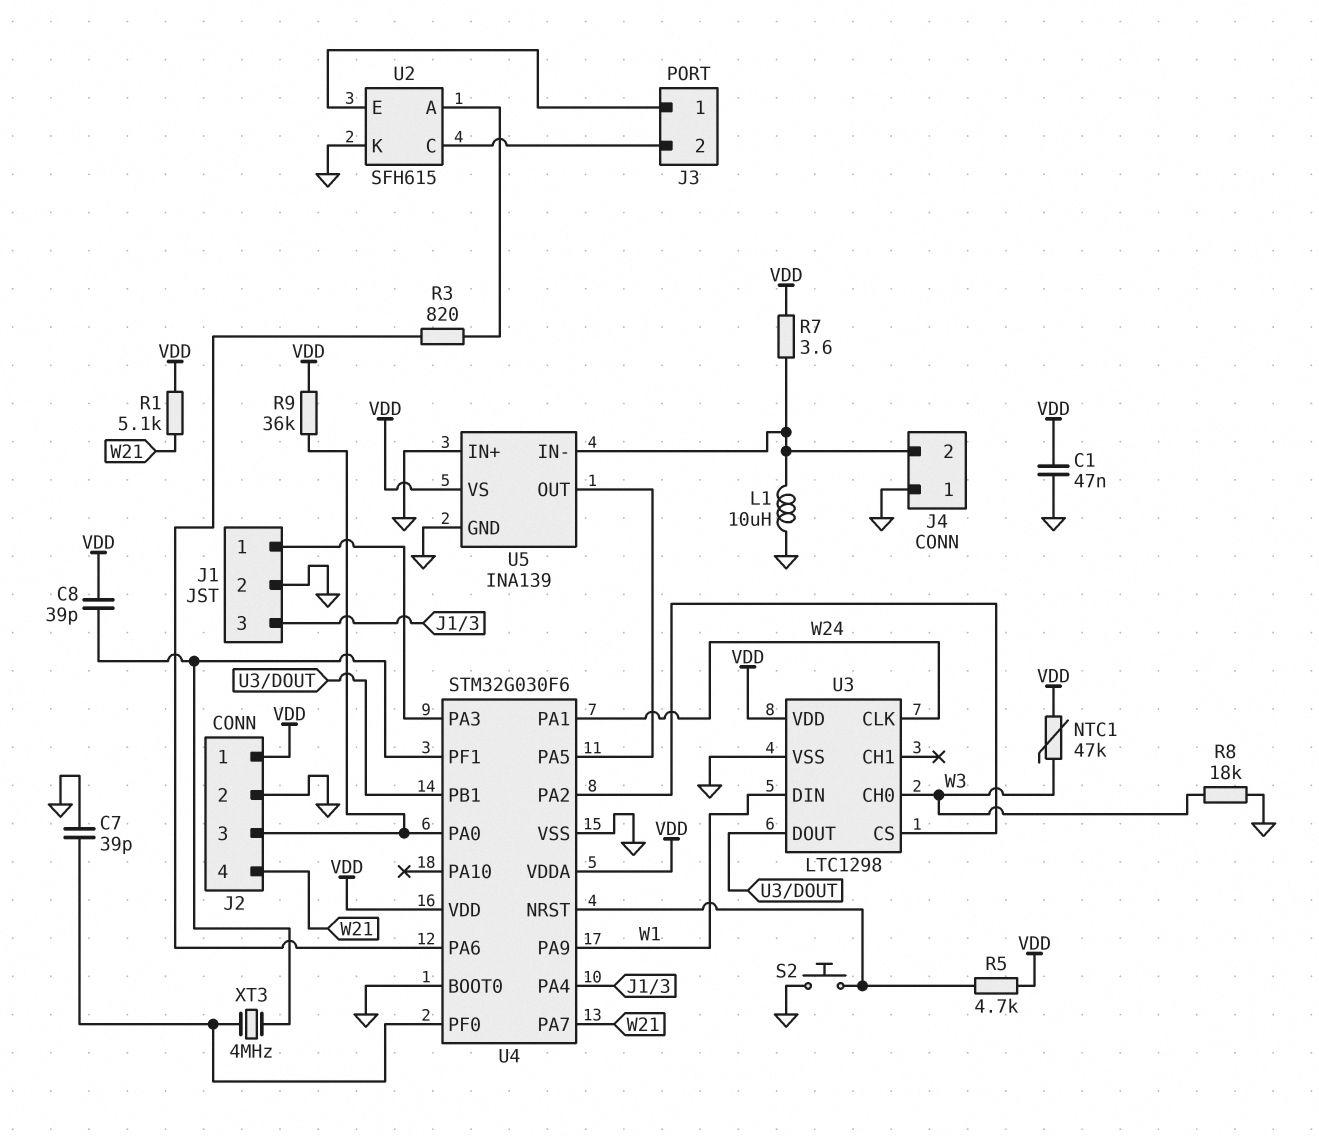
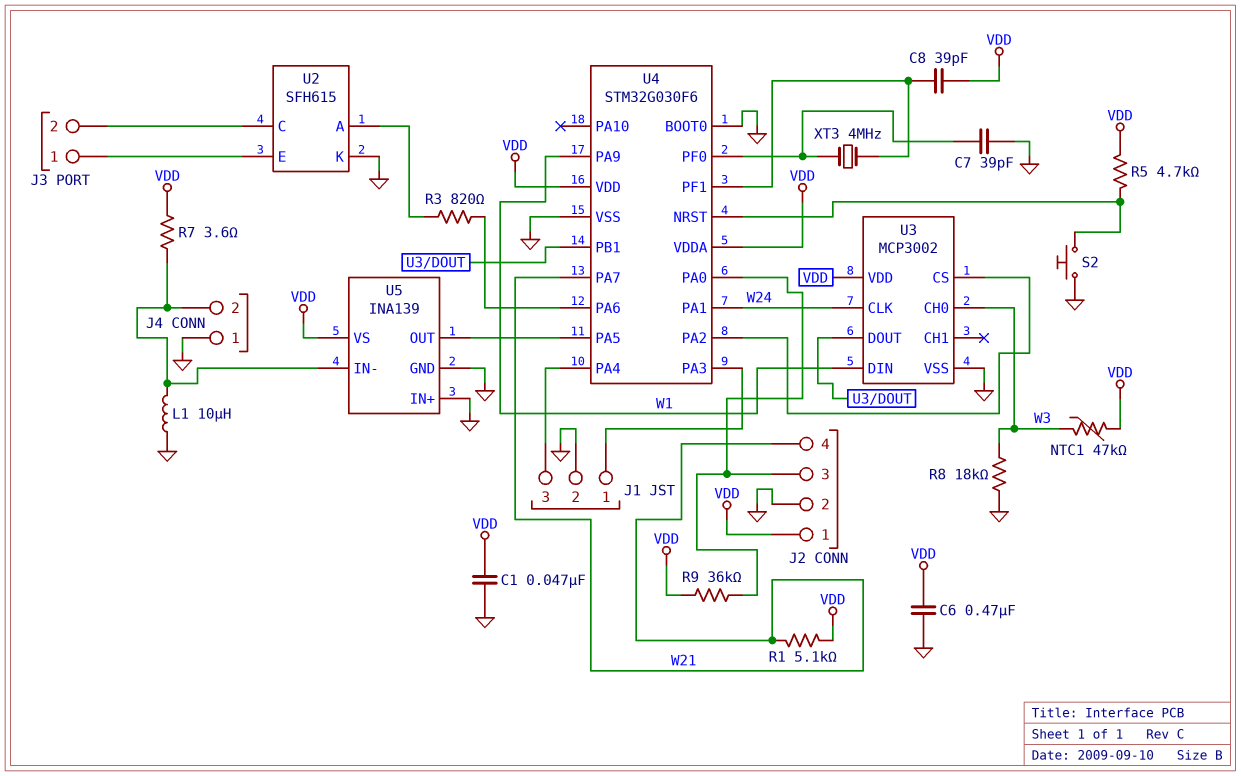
C6: none -> 470nF (GND, VDD)
U3: LTC1298 -> MCP3002

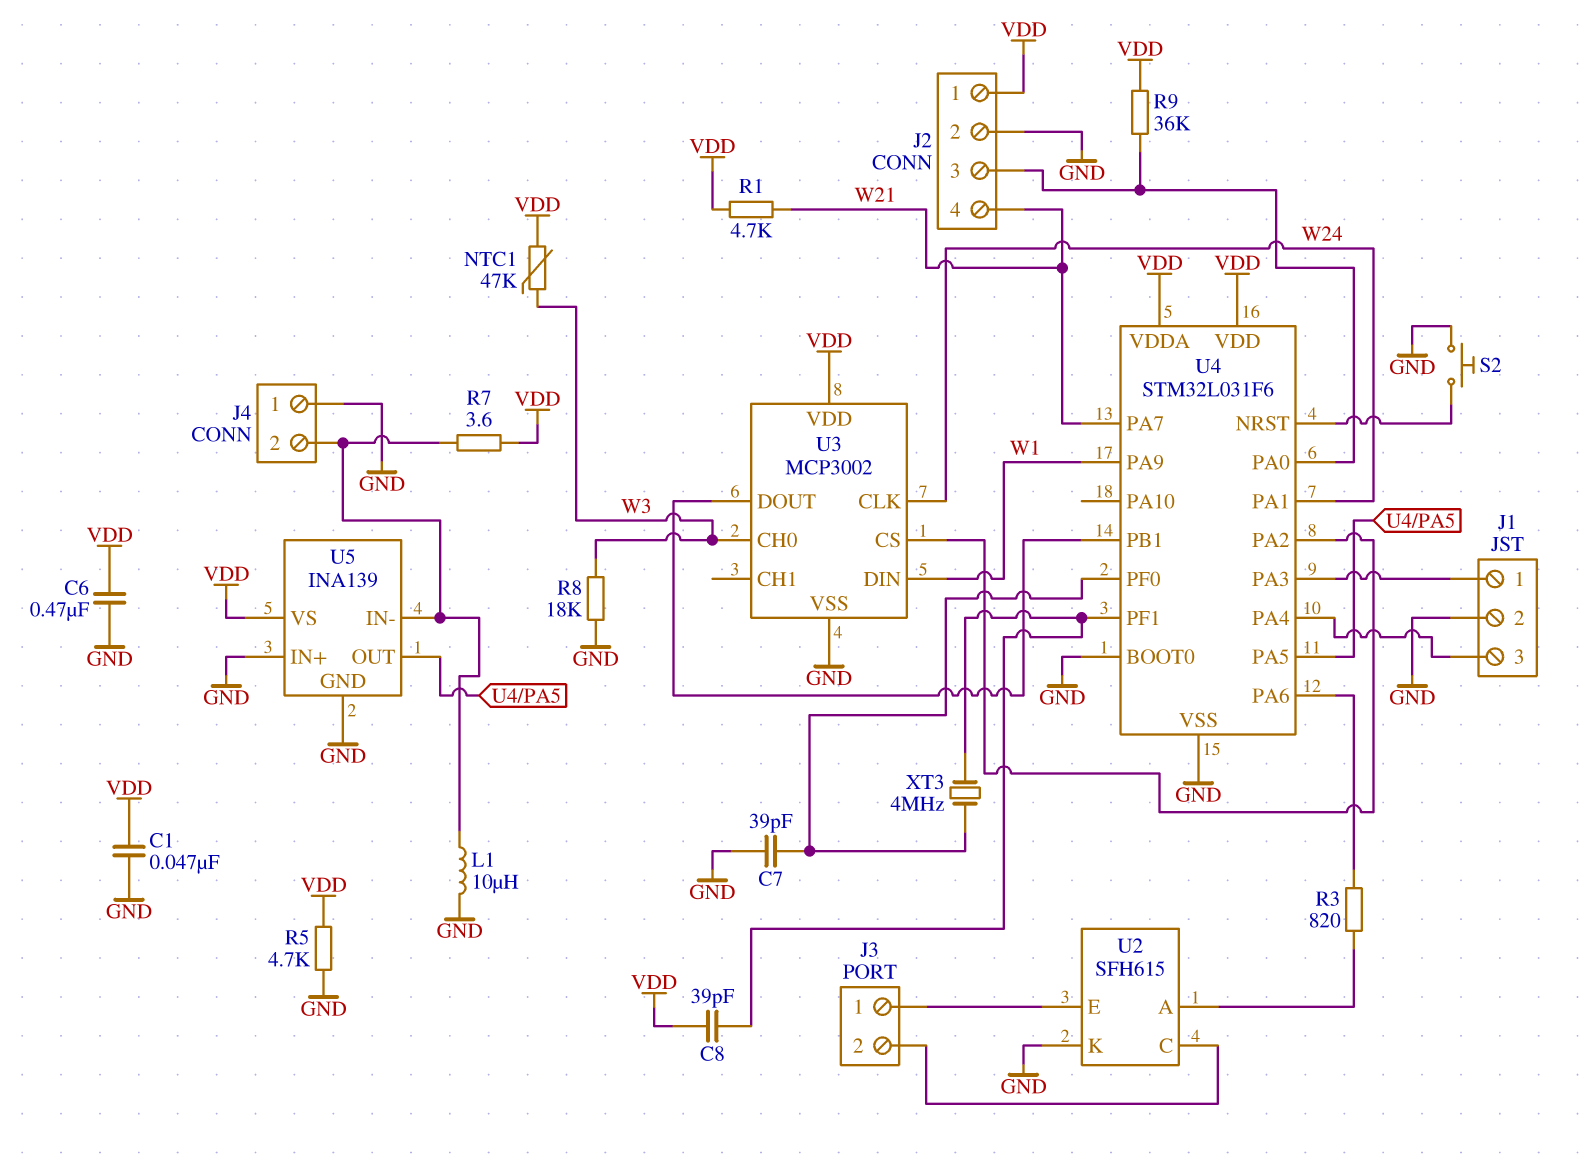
R1: 5.1k (VDD, W21) -> 4.7k (VDD, W21)
R5: 4.7k (U4/NRST, VDD) -> 4.7k (GND, VDD)
U4: STM32G030F6 -> STM32L031F6

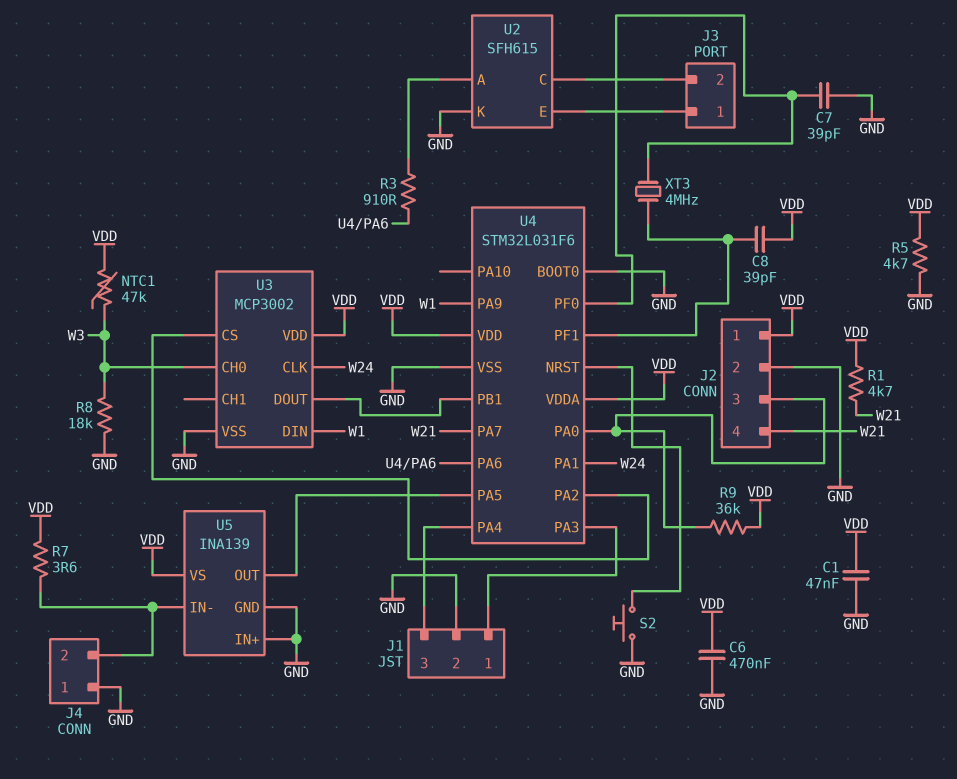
L1: 10uH (GND, J4/2) -> none
R3: 820 (U2/A, U4/PA6) -> 910 (U2/A, U4/PA6)

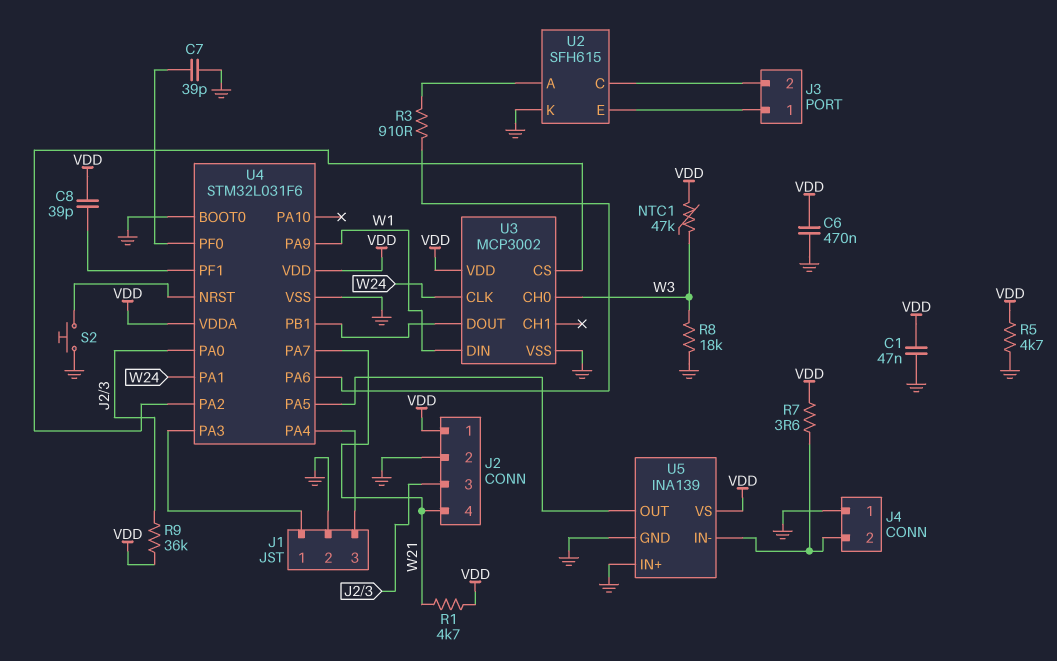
XT3: 4MHz (U4/PF0, U4/PF1) -> none

